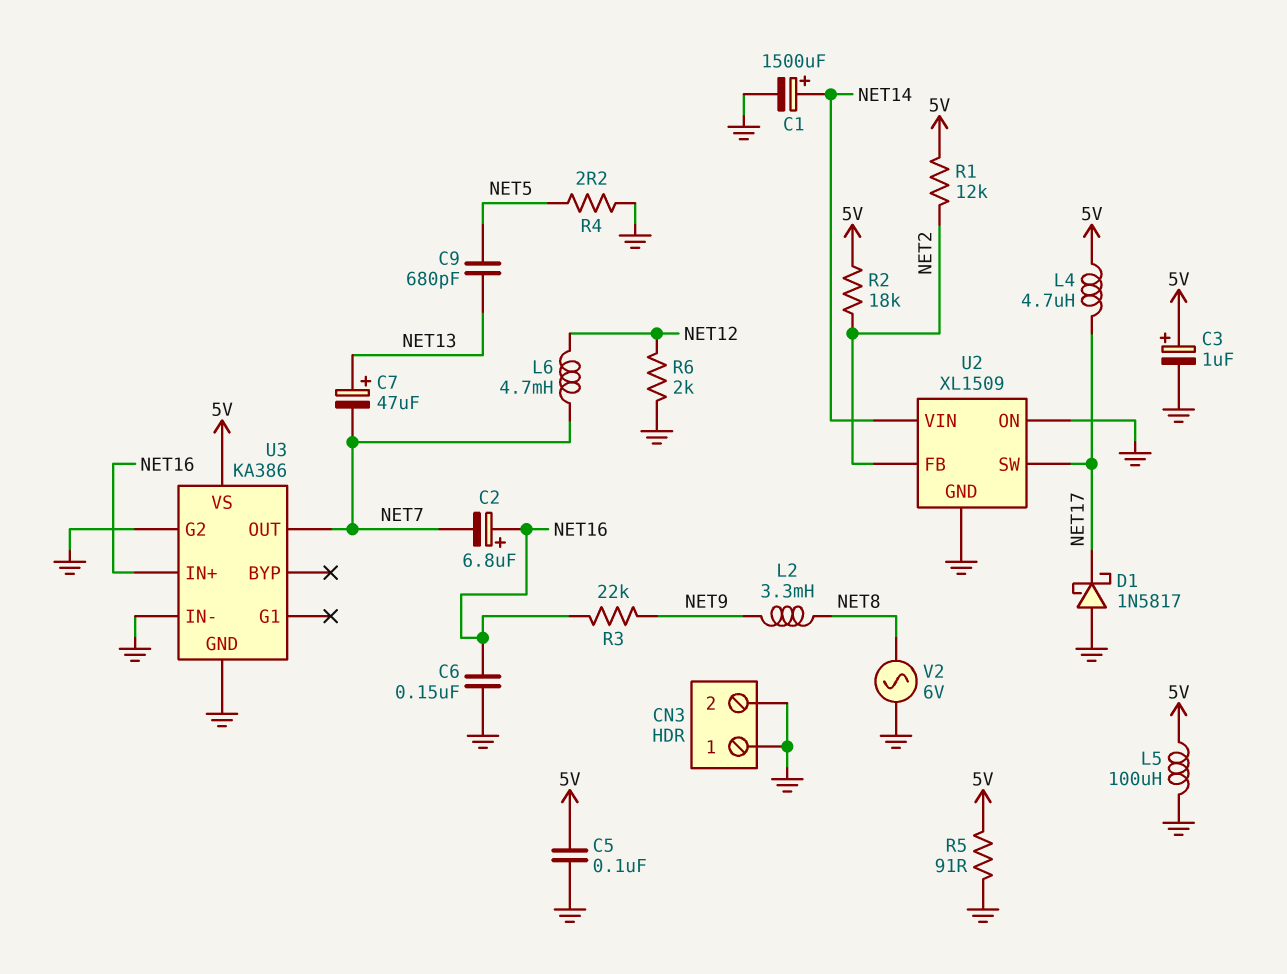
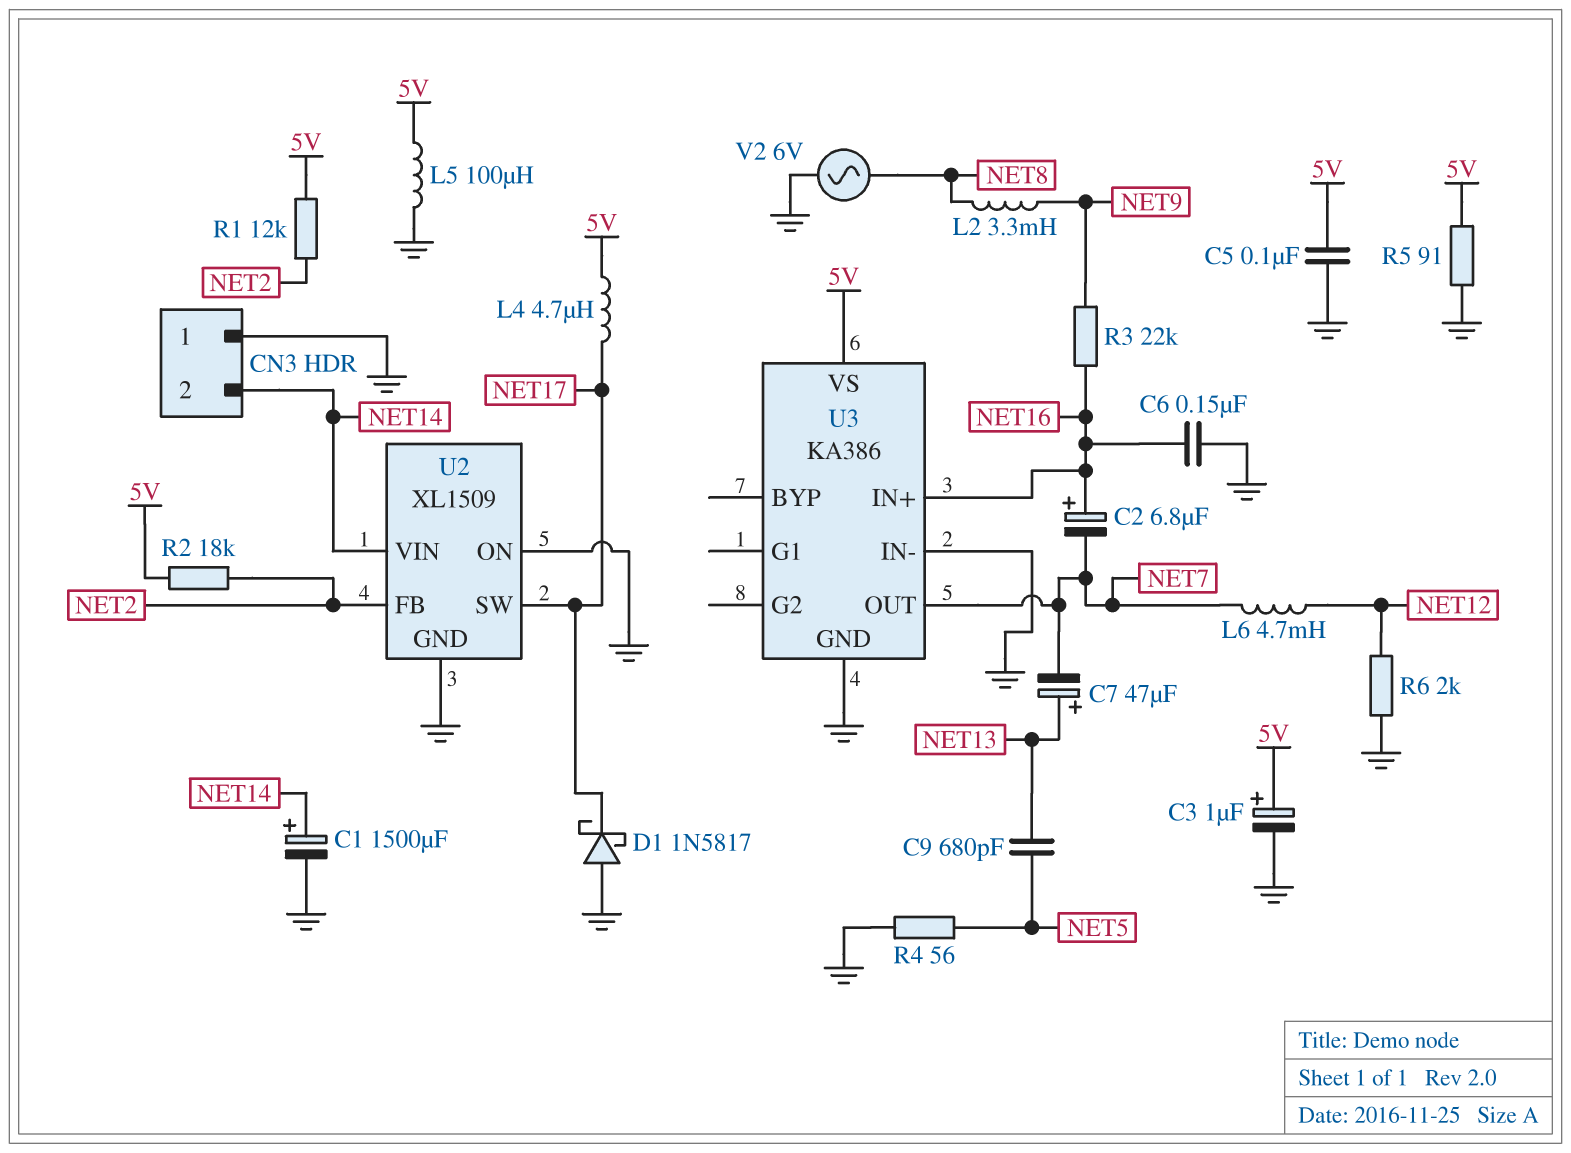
CN3 pin 2: GND -> NET14
R4: 2.2 (GND, NET5) -> 56 (GND, NET5)
U3 pin G2: GND -> none

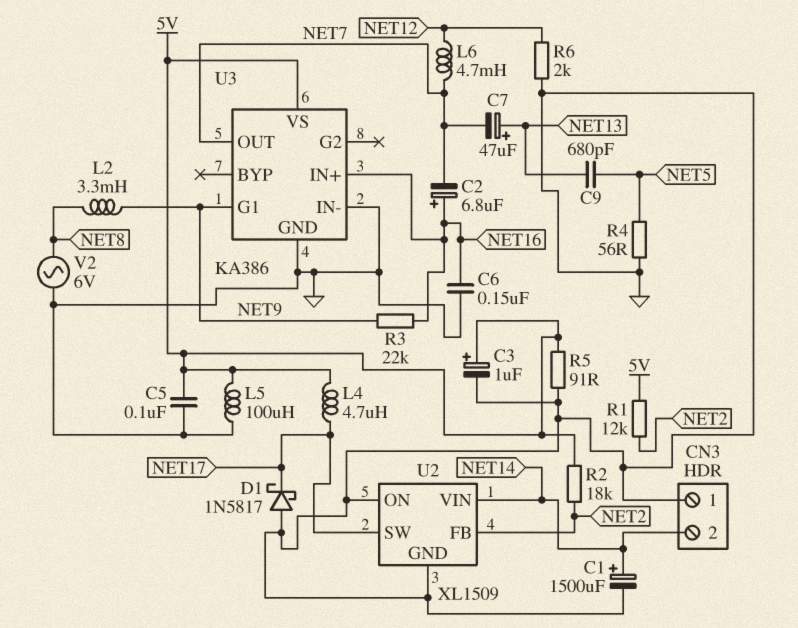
U3 pin G1: none -> NET9

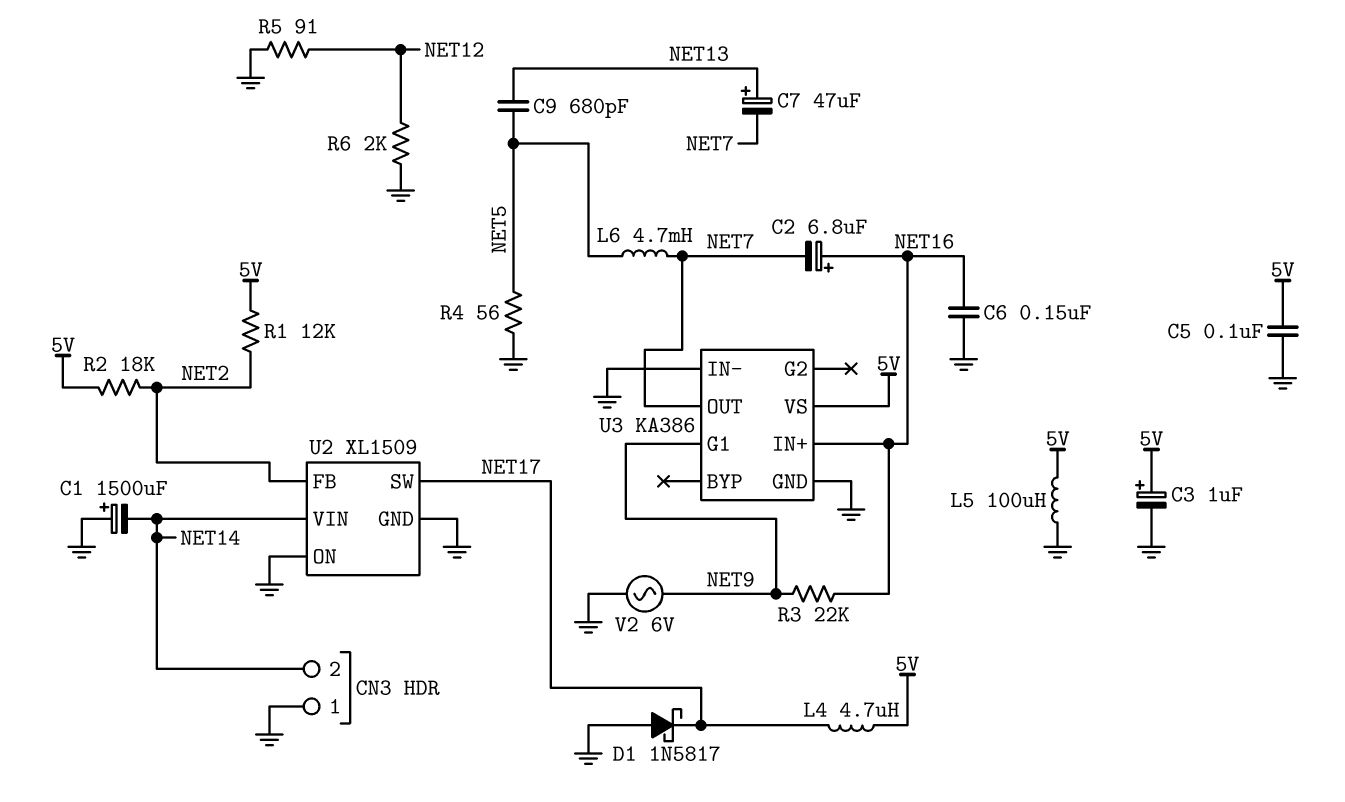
C1: 1500uF (plus NET14, minus GND) -> 1500uF (plus GND, minus NET14)
L2: 3.3mH (NET8, NET9) -> none
L6: 4.7mH (NET7, NET12) -> 4.7mH (NET5, NET7)
R5: 91 (5V, GND) -> 91 (GND, NET12)
V2: AC 6V (GND, NET8) -> AC 6V (GND, NET9)

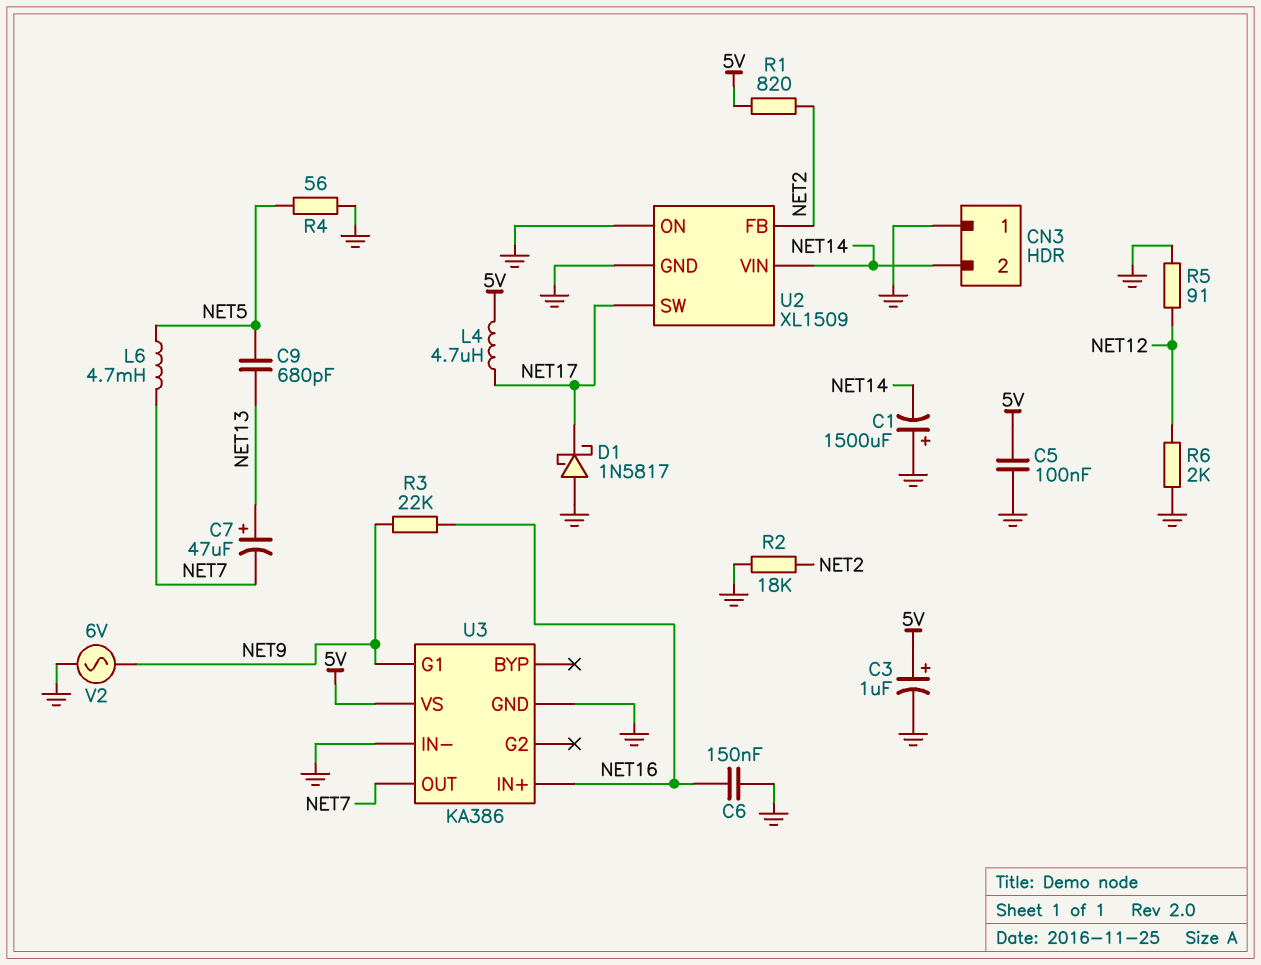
C2: 6.8uF (plus NET16, minus NET7) -> none
L5: 100uH (5V, GND) -> none
R1: 12k (5V, NET2) -> 820 (5V, NET2)
R2: 18k (5V, NET2) -> 18k (GND, NET2)

